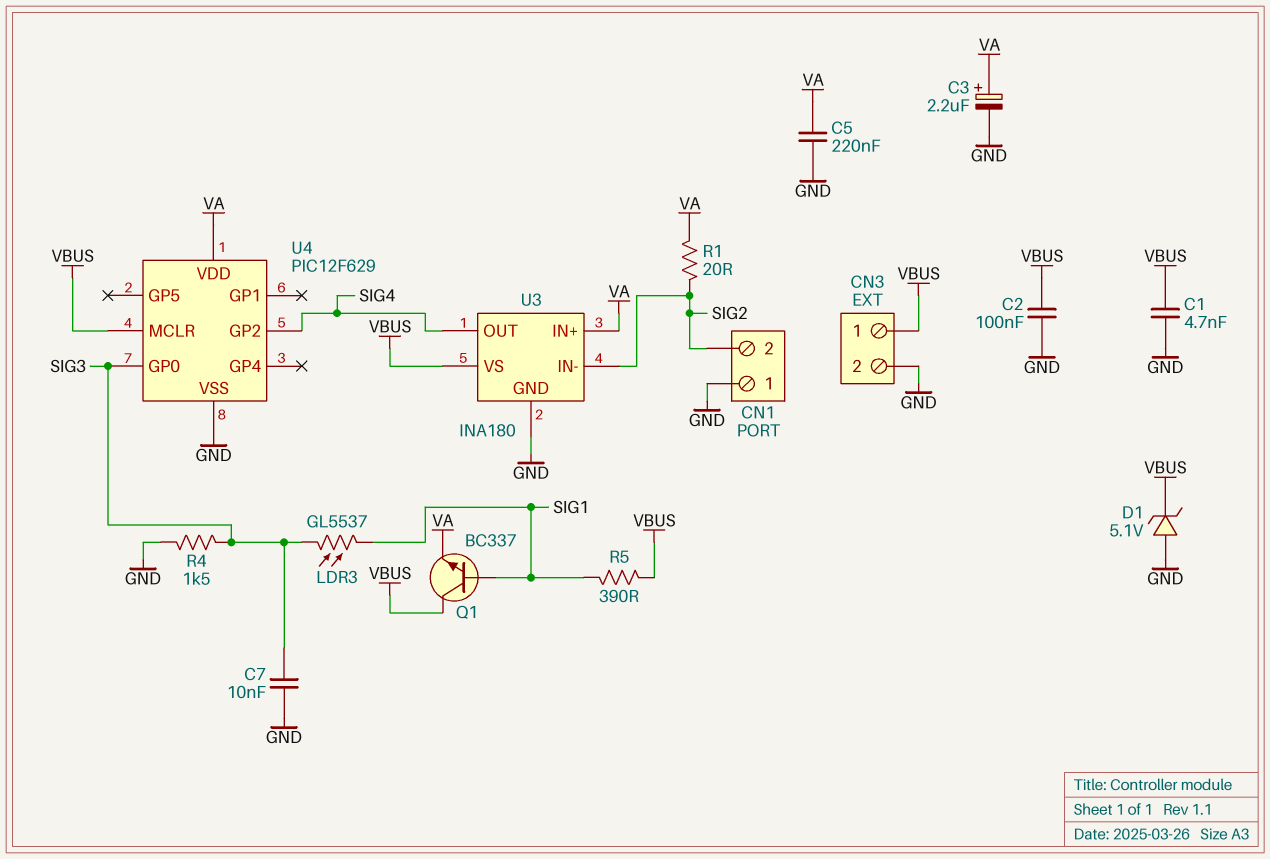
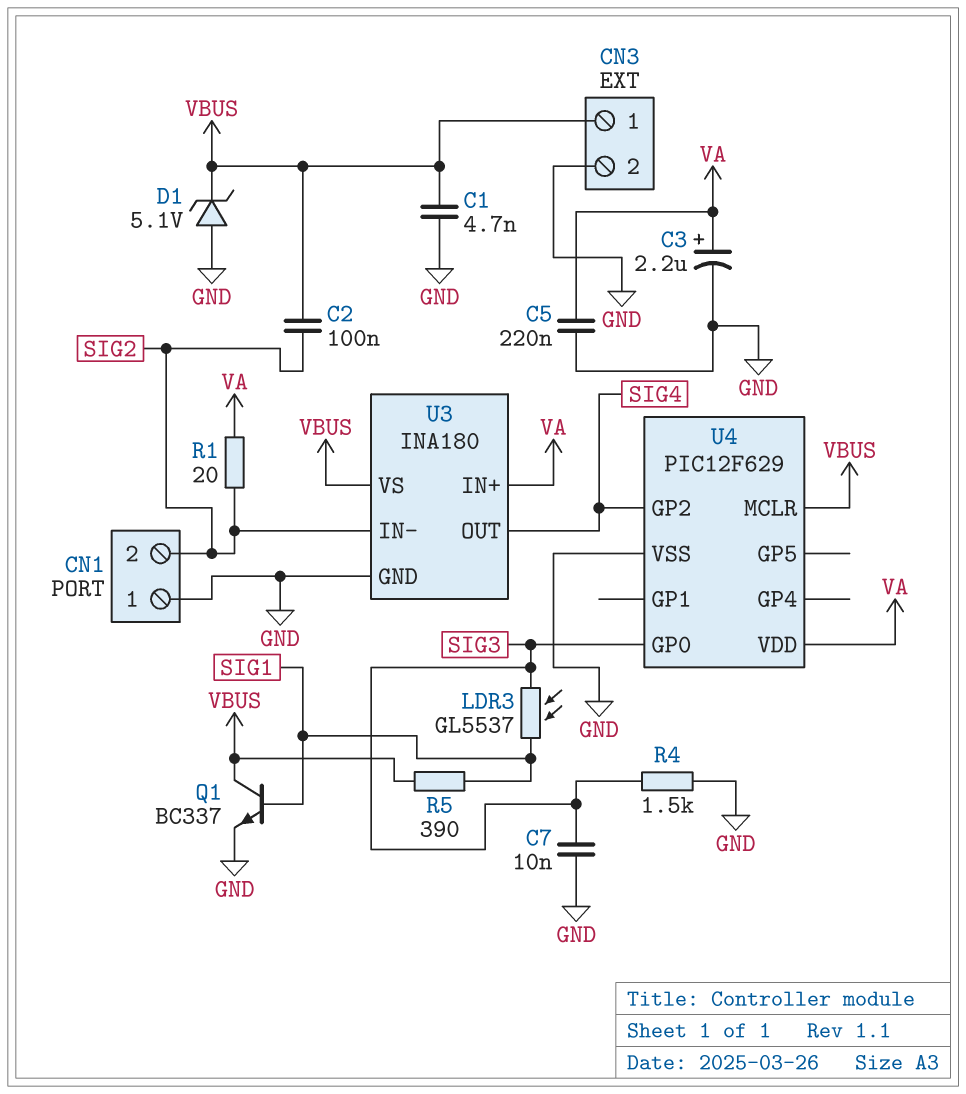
C2: 100nF (GND, VBUS) -> 100nF (SIG2, VBUS)
Q1: NPN BC337 (B SIG1, C VBUS, E VA) -> NPN BC337 (B SIG1, C VBUS, E GND)

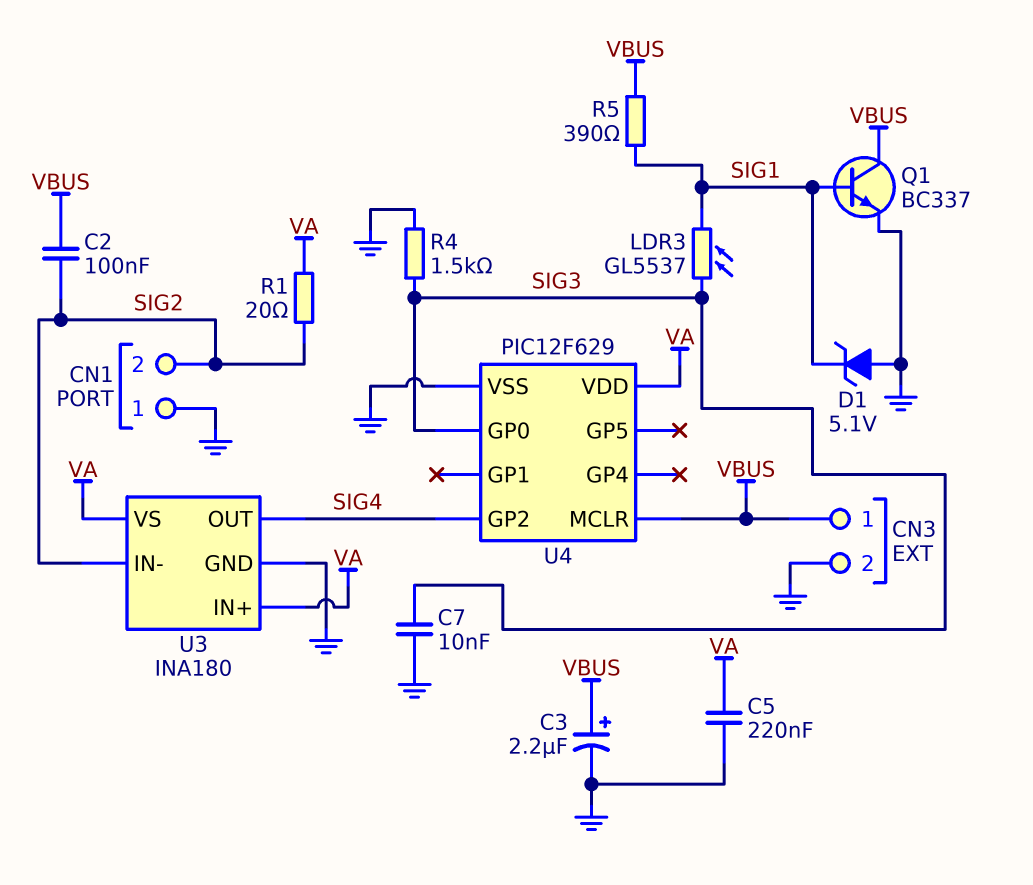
C1: 4.7nF (GND, VBUS) -> none
C3: 2.2uF (plus VA, minus GND) -> 2.2uF (plus VBUS, minus GND)
D1: zener 5.1V (A GND, K VBUS) -> zener 5.1V (A GND, K SIG1)
U3 pin VS: VBUS -> VA

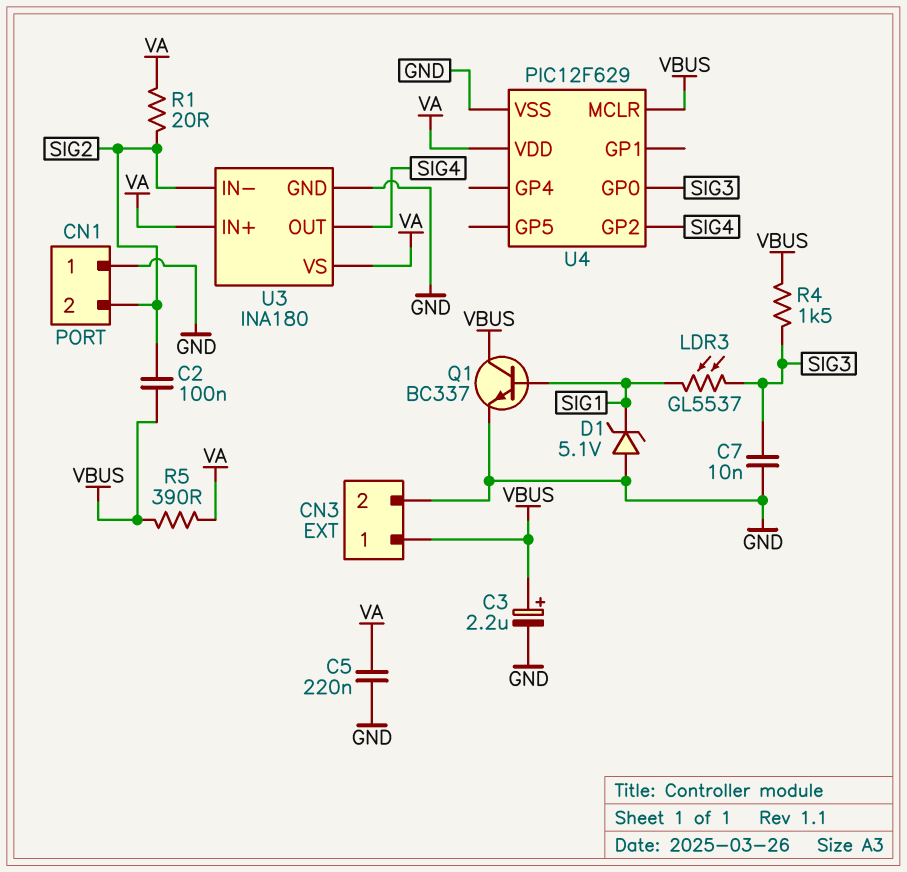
R4: 1.5k (GND, SIG3) -> 1.5k (SIG3, VBUS)
R5: 390 (SIG1, VBUS) -> 390 (VA, VBUS)

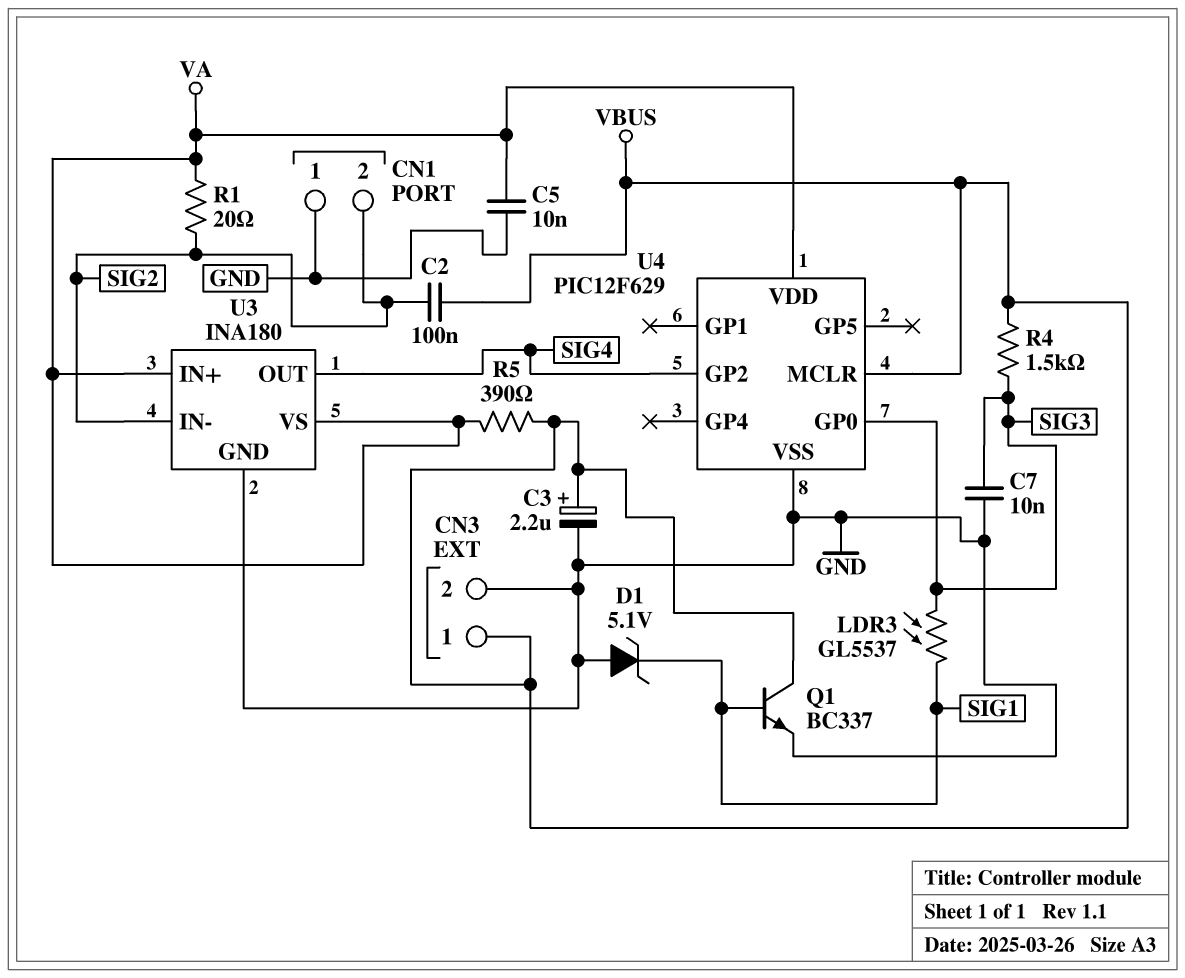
C5: 220nF (GND, VA) -> 10nF (GND, VA)

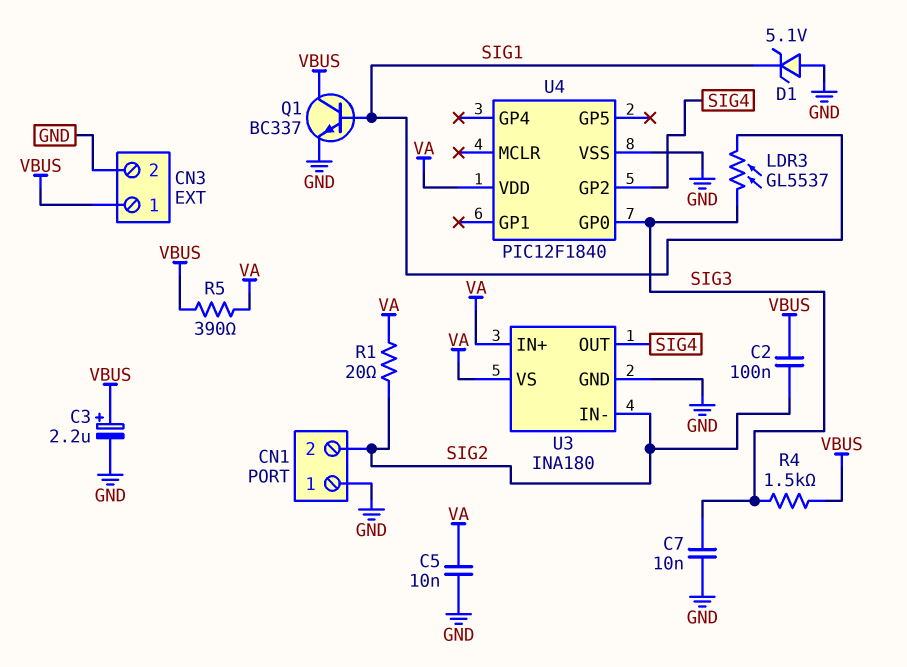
U4: PIC12F629 -> PIC12F1840
U4 pin MCLR: VBUS -> none

